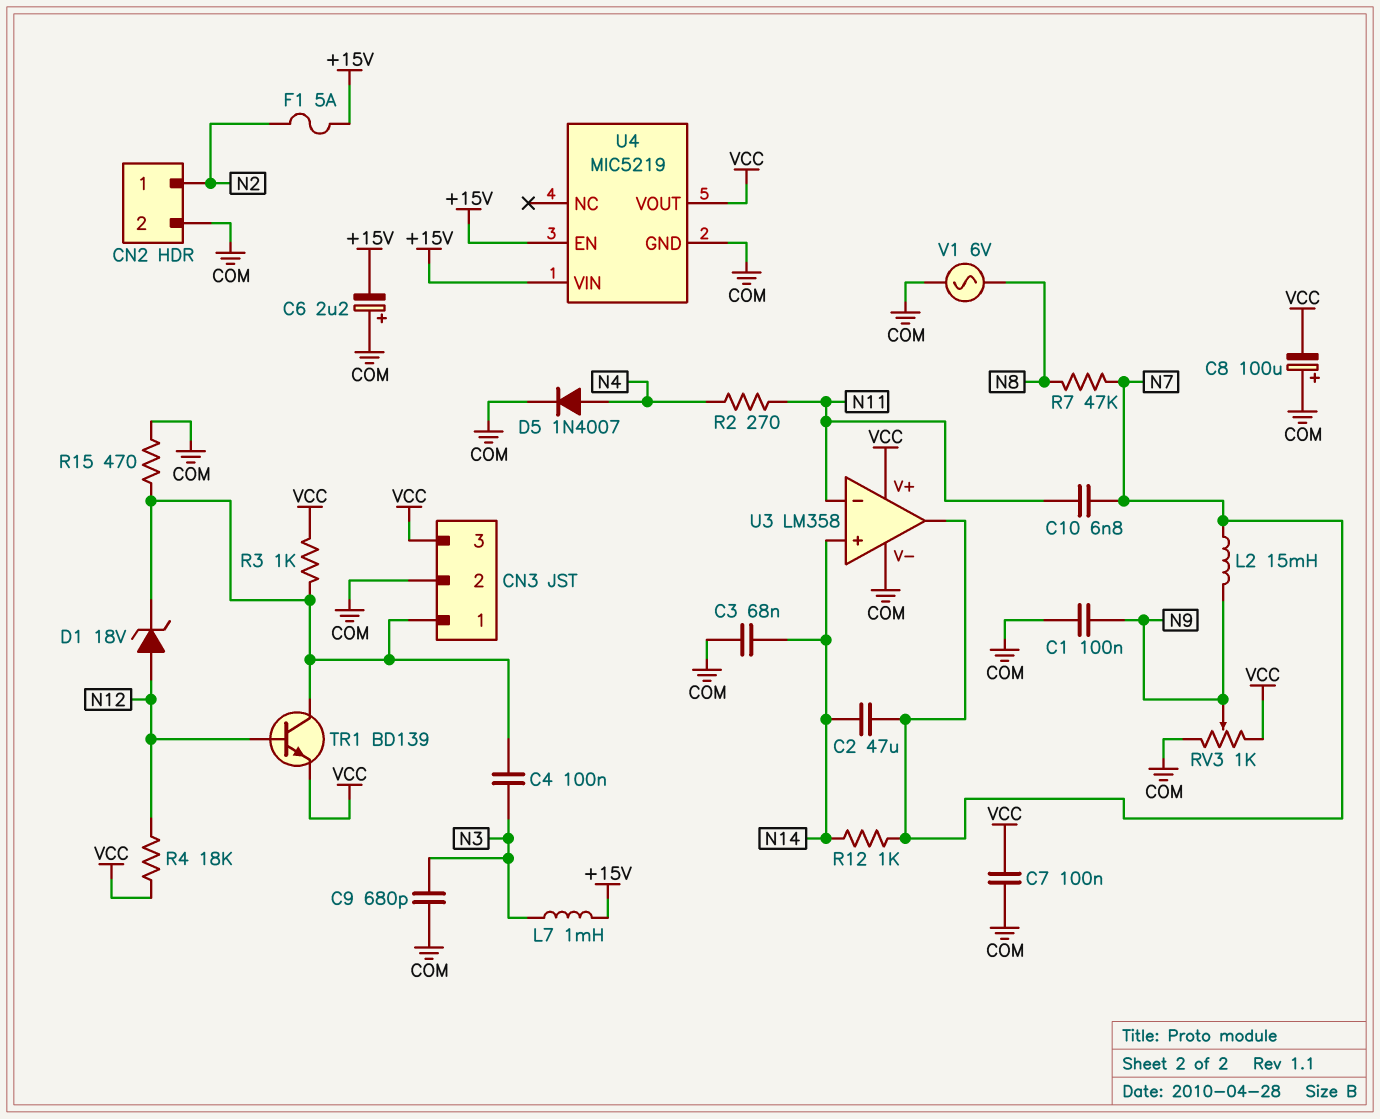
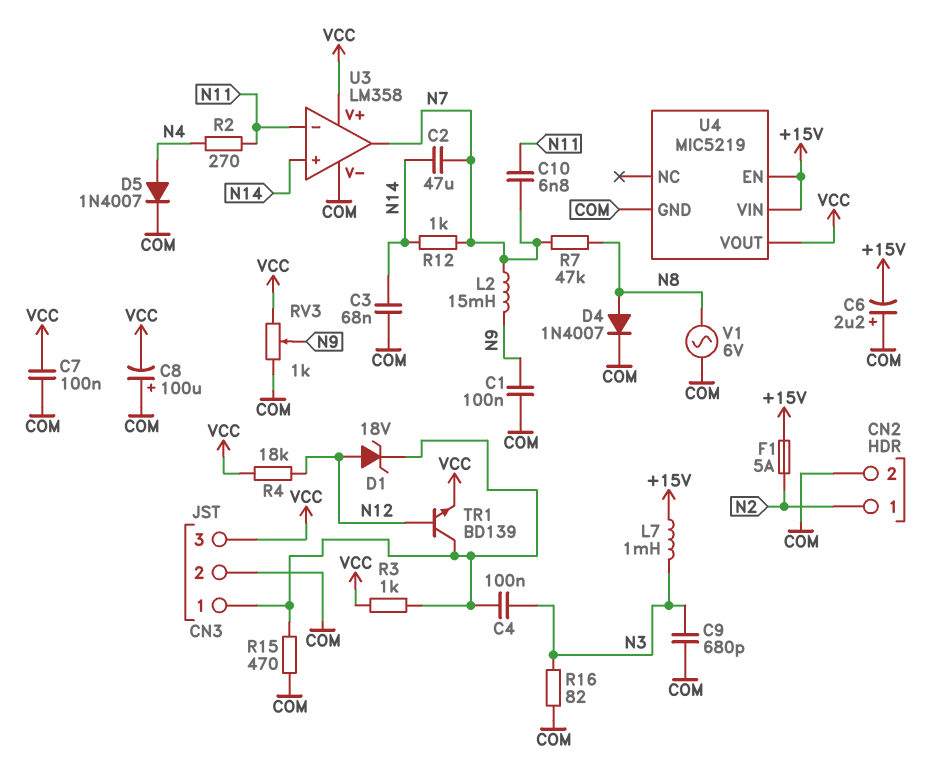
D4: none -> diode 1N4007 (A N8, K COM)
R16: none -> 82 (COM, N3)

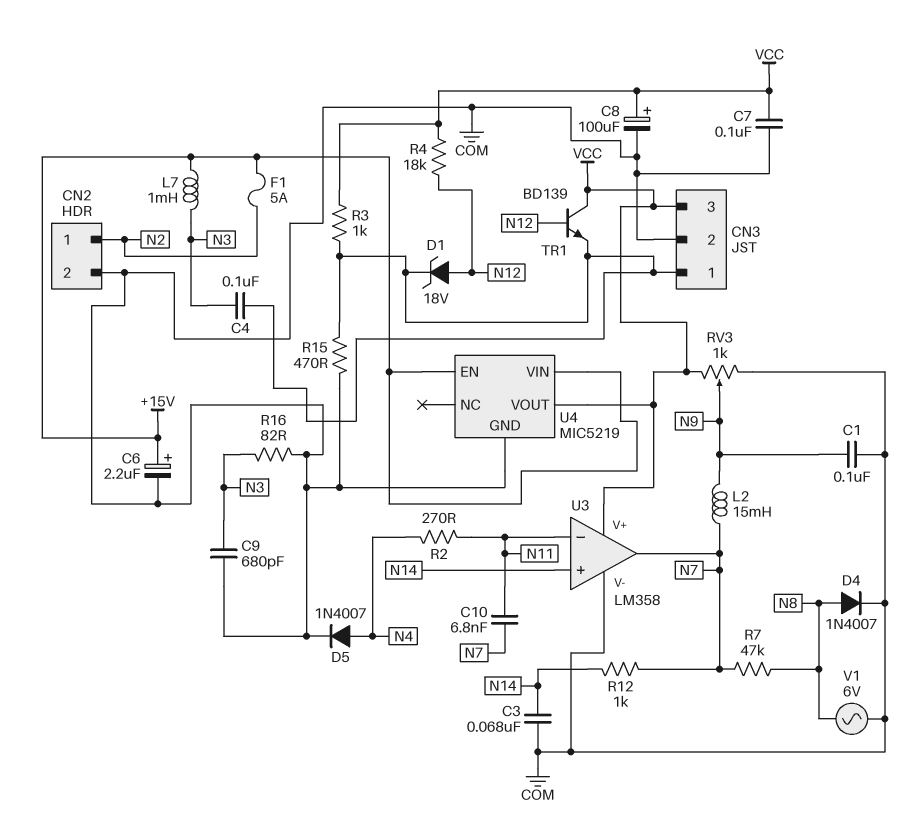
C2: 47uF (N7, N14) -> none
C6: 2.2uF (plus COM, minus +15V) -> 2.2uF (plus +15V, minus COM)
C8: 100uF (plus COM, minus VCC) -> 100uF (plus VCC, minus COM)
TR1: NPN BD139 (B N12, C CN3/1, E VCC) -> NPN BD139 (B N12, C VCC, E CN3/1)

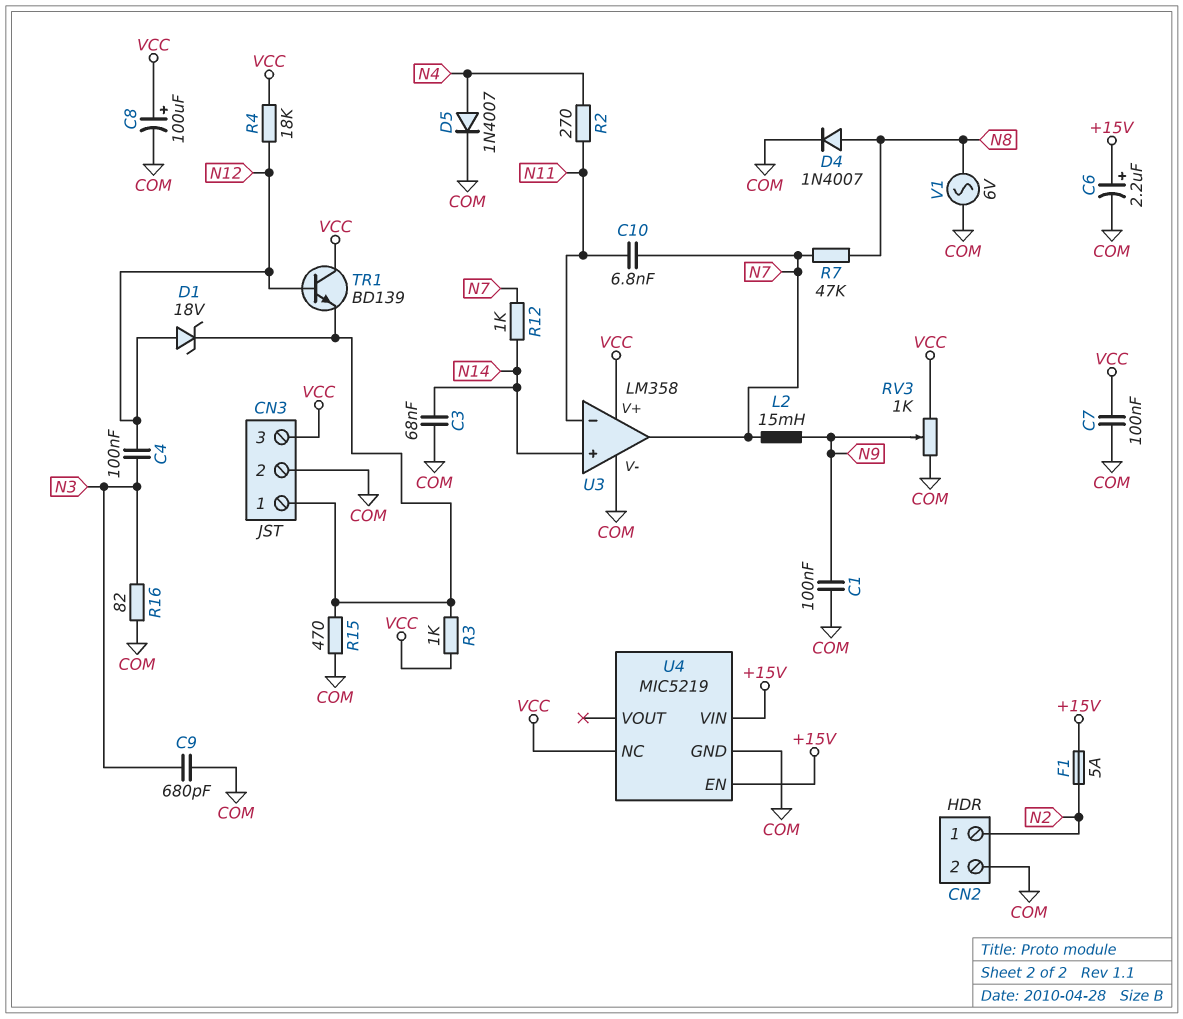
C4: 100nF (CN3/1, N3) -> 100nF (N3, N12)
L7: 1mH (+15V, N3) -> none
U4 pin NC: none -> VCC
U4 pin VOUT: VCC -> none

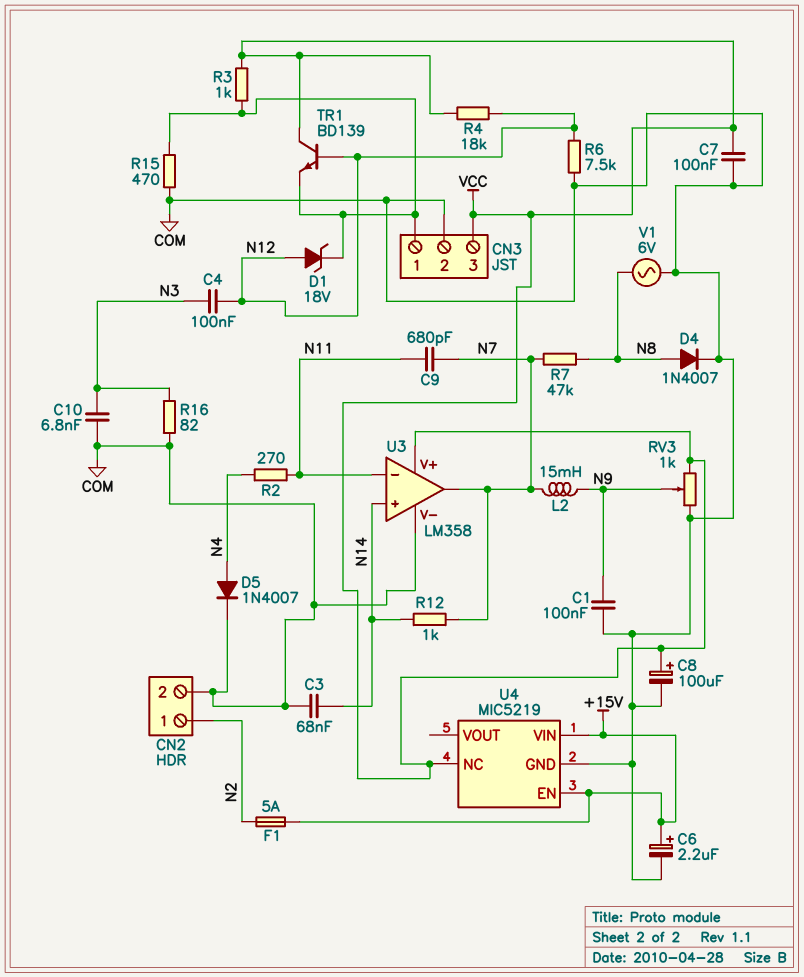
C9: 680pF (COM, N3) -> 680pF (N7, N11)
C10: 6.8nF (N7, N11) -> 6.8nF (COM, N3)
R6: none -> 7.5k (COM, N12)

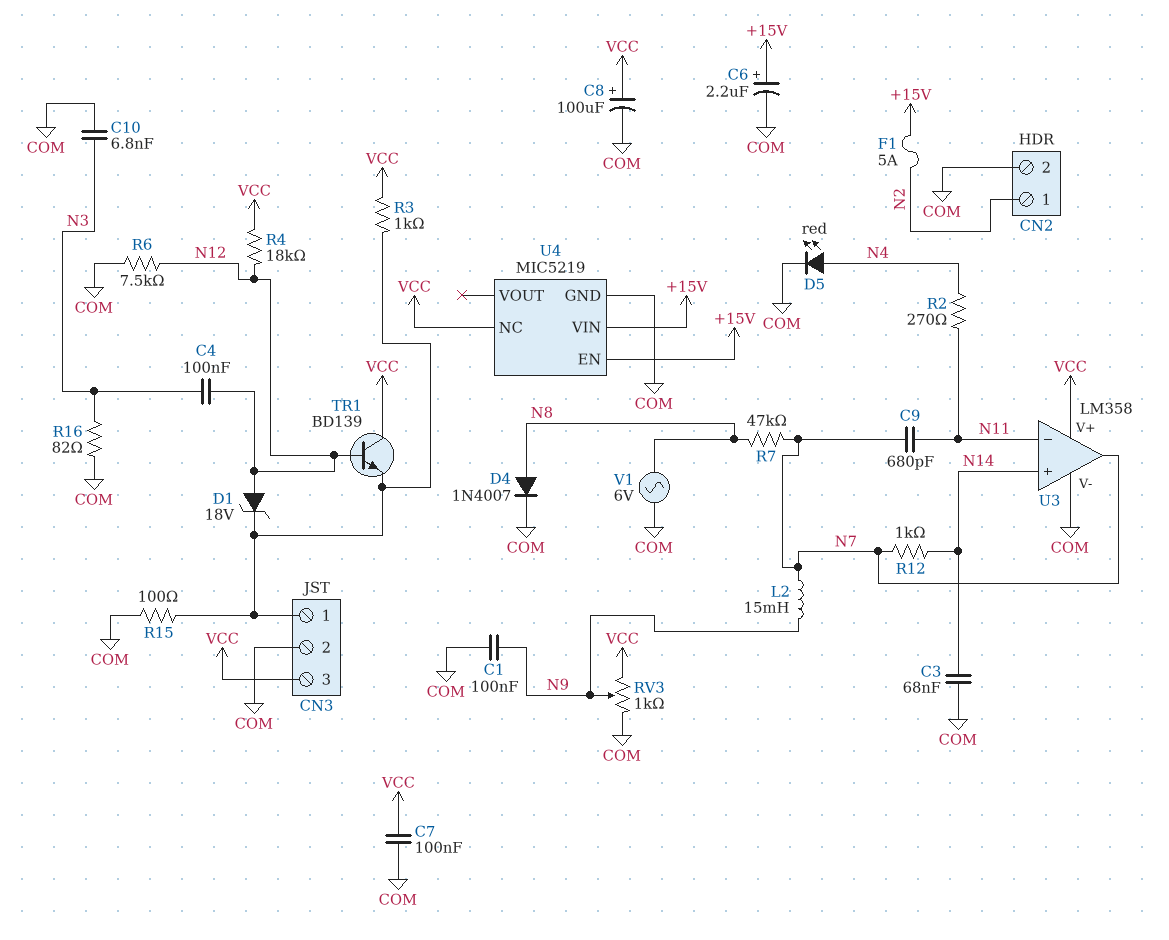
D5: diode 1N4007 (A N4, K COM) -> LED red (A N4, K COM)
R15: 470 (CN3/1, COM) -> 100 (CN3/1, COM)

